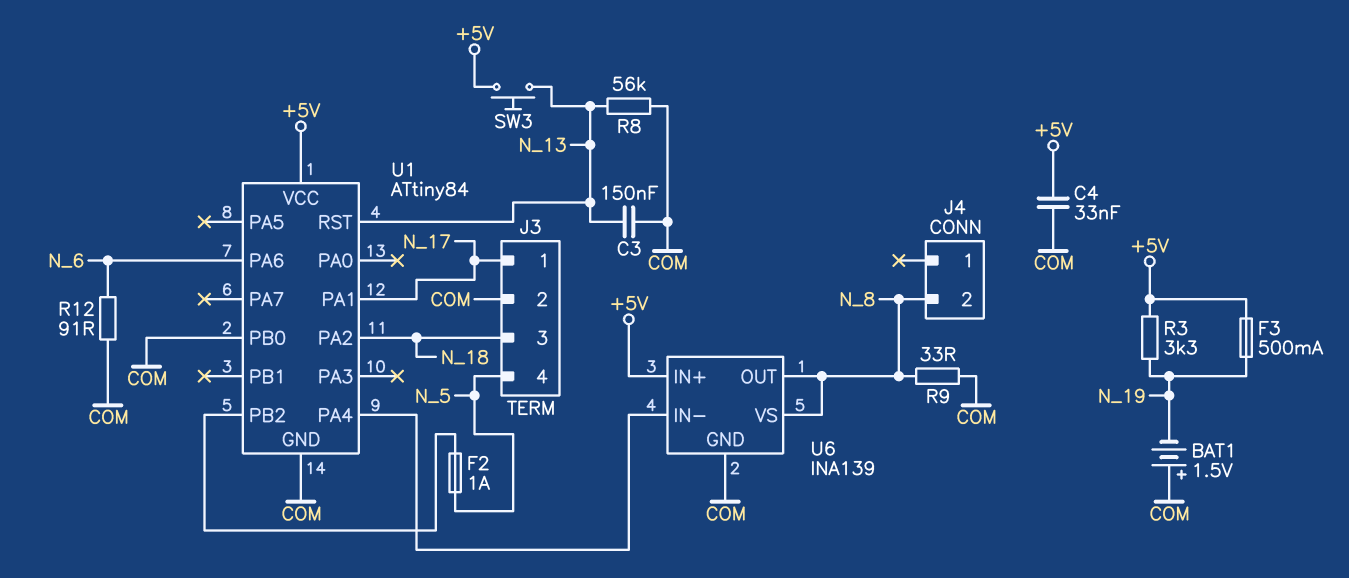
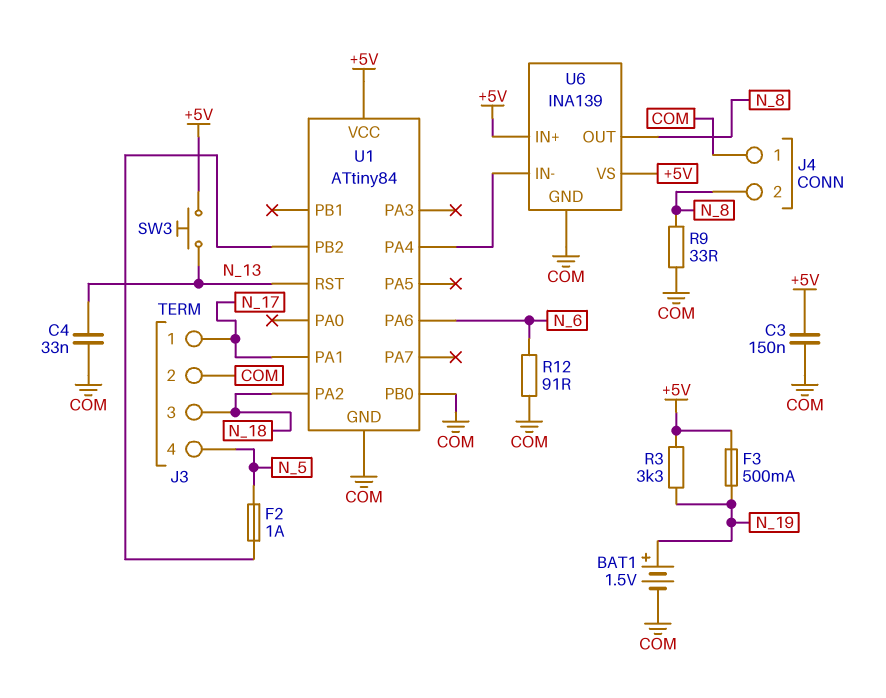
BAT1: 1.5V (plus COM, minus N_19) -> 1.5V (plus N_19, minus COM)
C3: 150nF (COM, N_13) -> 150nF (+5V, COM)
C4: 33nF (+5V, COM) -> 33nF (COM, N_13)
J4 pin 1: none -> COM
R8: 56k (COM, N_13) -> none
U6 pin VS: N_8 -> +5V

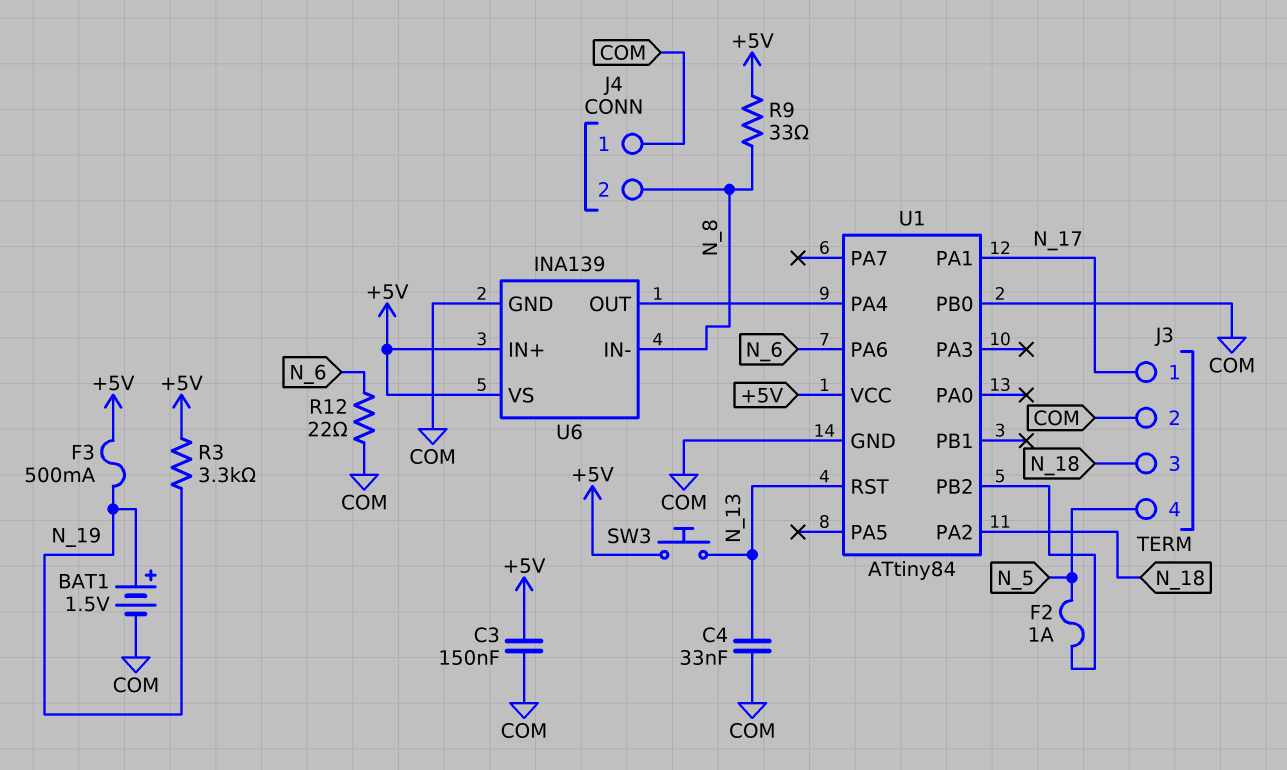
R9: 33 (COM, N_8) -> 33 (+5V, N_8)
R12: 91 (COM, N_6) -> 22 (COM, N_6)
U6 pin IN-: U1/PA4 -> N_8
U6 pin OUT: N_8 -> U1/PA4

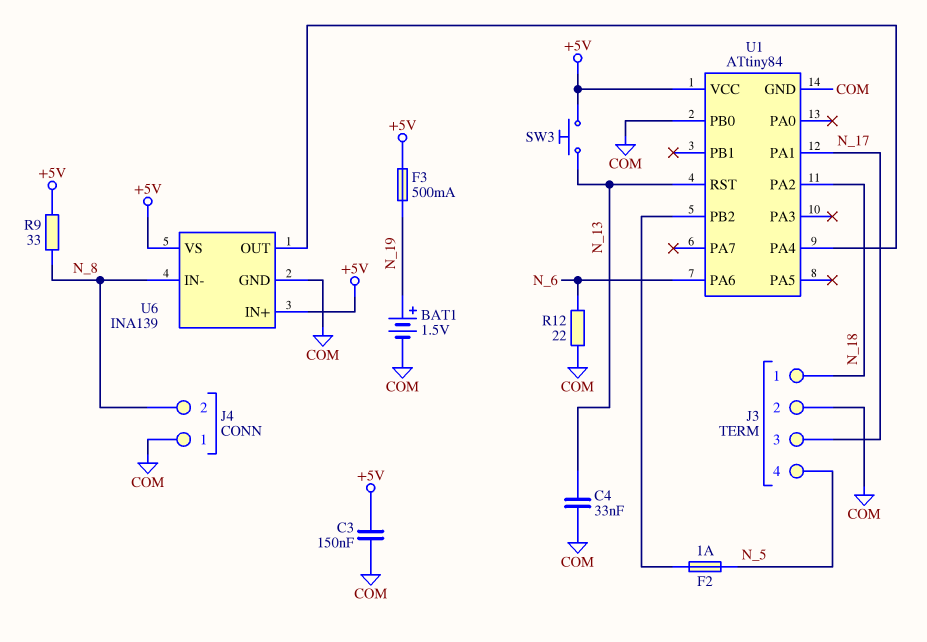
J3 pin 1: N_17 -> N_18
J3 pin 3: N_18 -> N_17
R3: 3.3k (+5V, N_19) -> none

